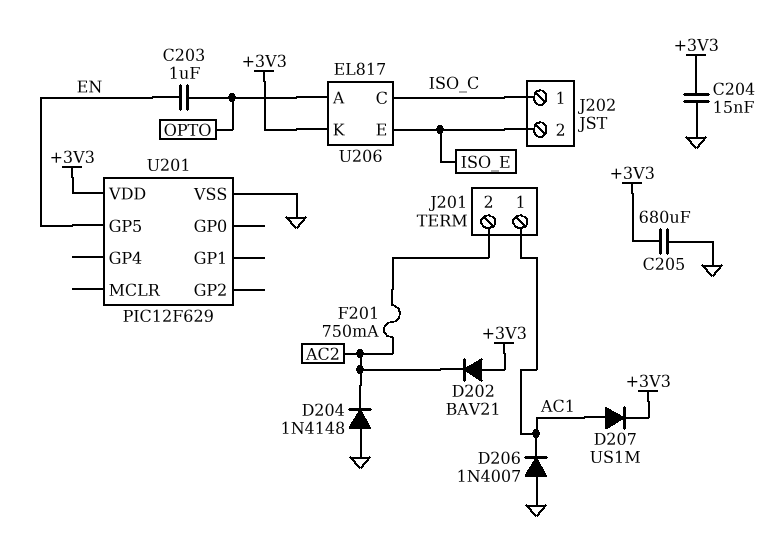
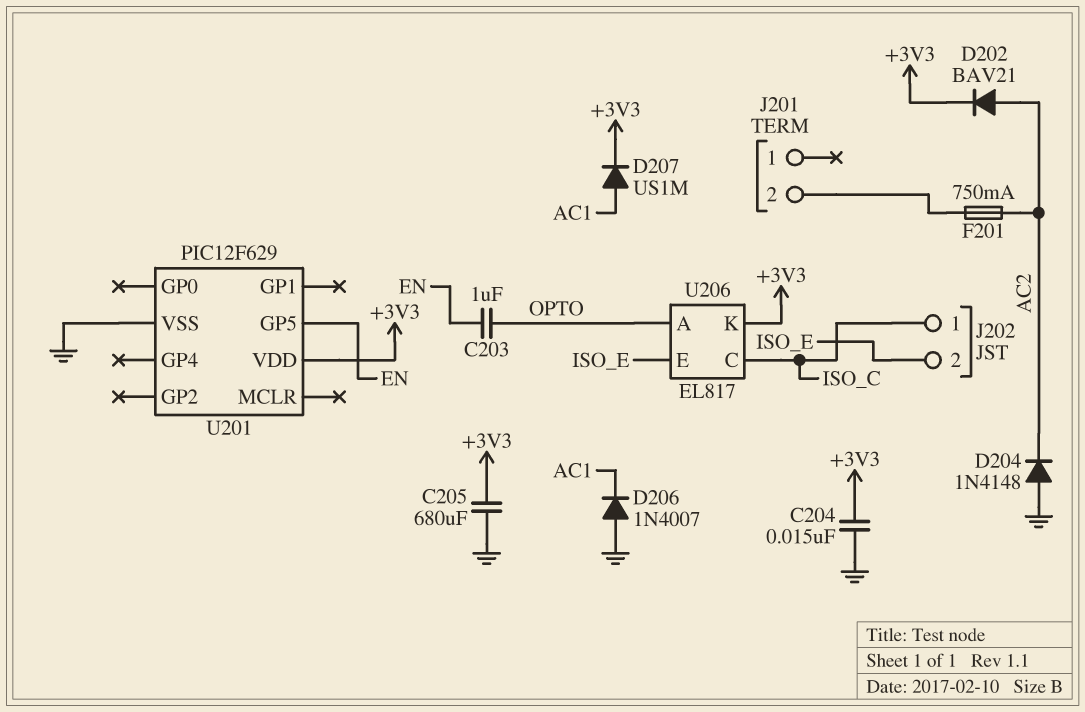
D202: diode BAV21 (A +3V3, K AC2) -> diode BAV21 (A AC2, K +3V3)
J201 pin 1: AC1 -> none

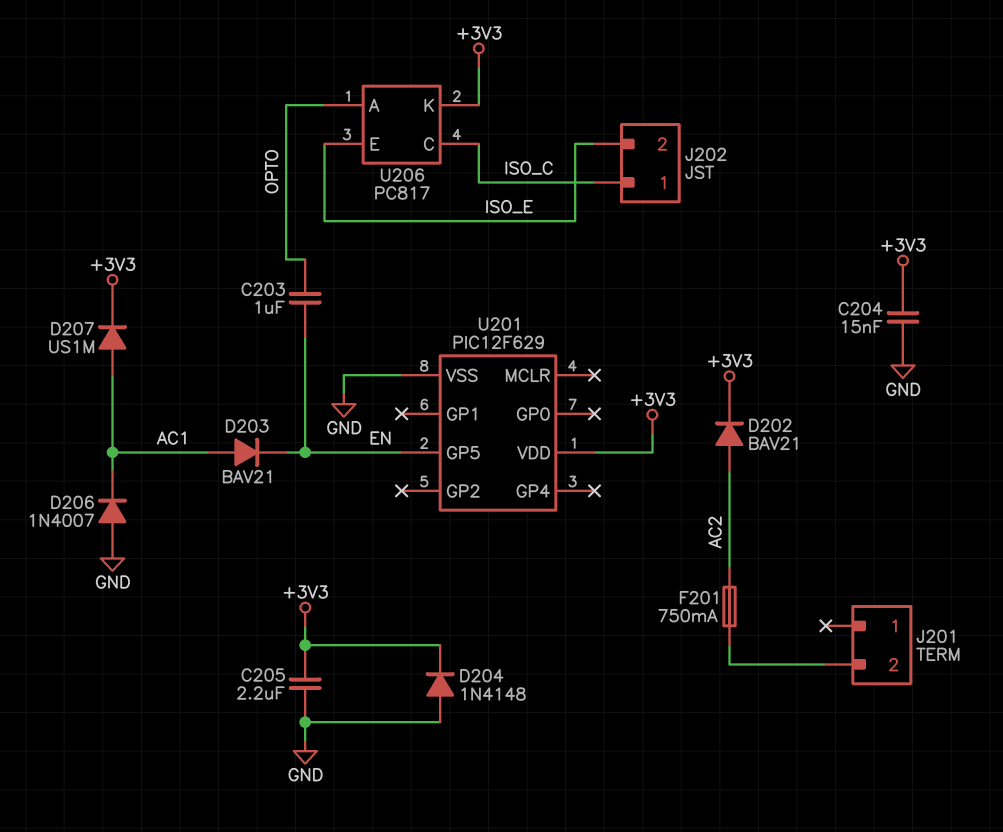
C205: 680uF (+3V3, GND) -> 2.2uF (+3V3, GND)
D203: none -> diode BAV21 (A AC1, K EN)
D204: diode 1N4148 (A GND, K AC2) -> diode 1N4148 (A GND, K +3V3)
U206: EL817 -> PC817

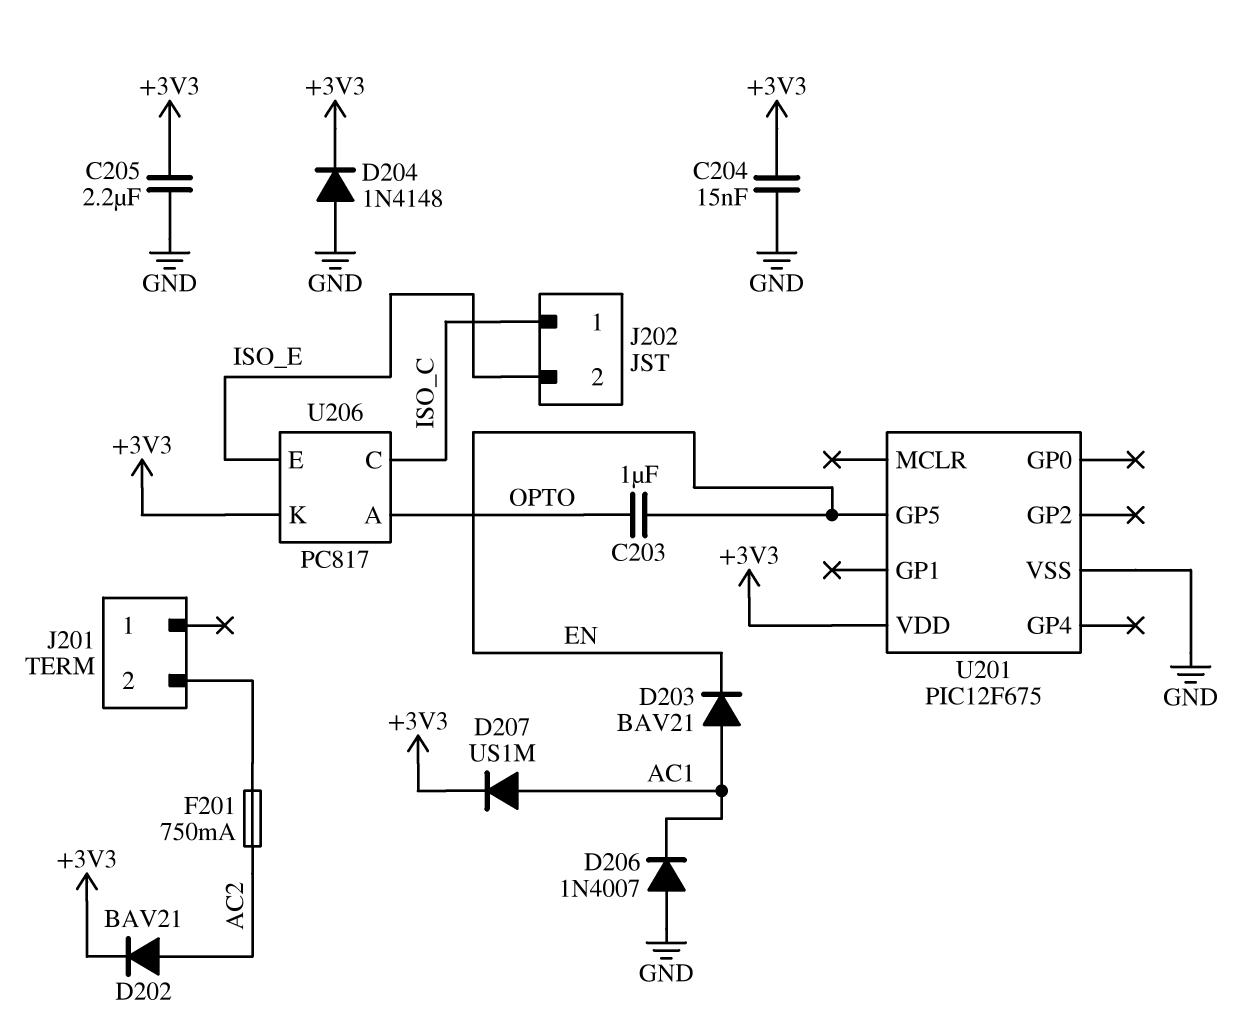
U201: PIC12F629 -> PIC12F675

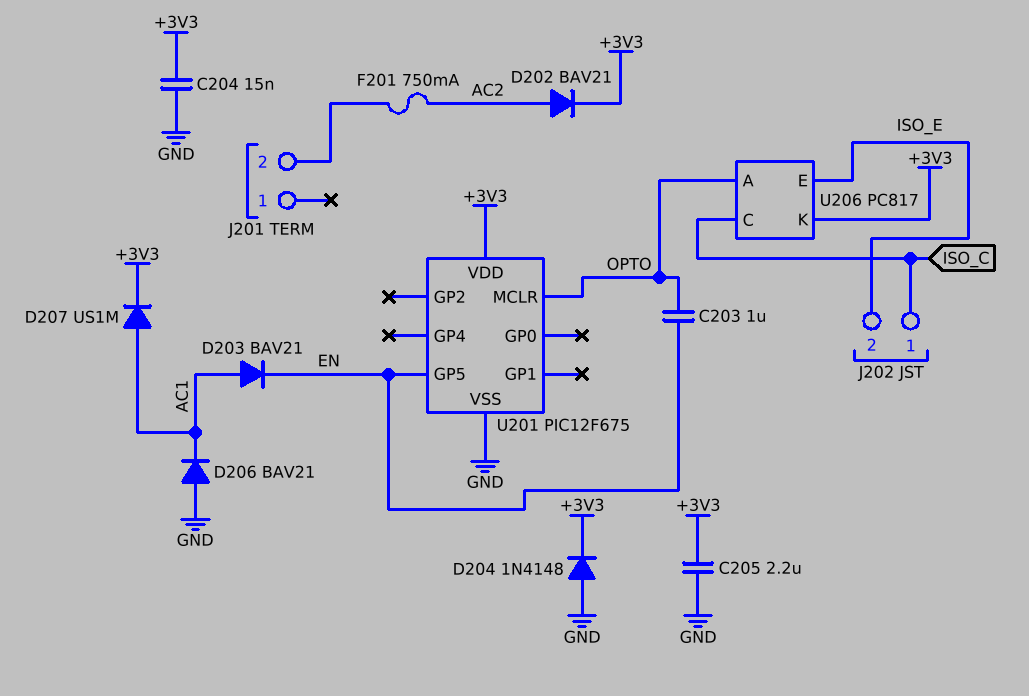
D206: diode 1N4007 (A GND, K AC1) -> diode BAV21 (A GND, K AC1)
U201 pin MCLR: none -> OPTO

